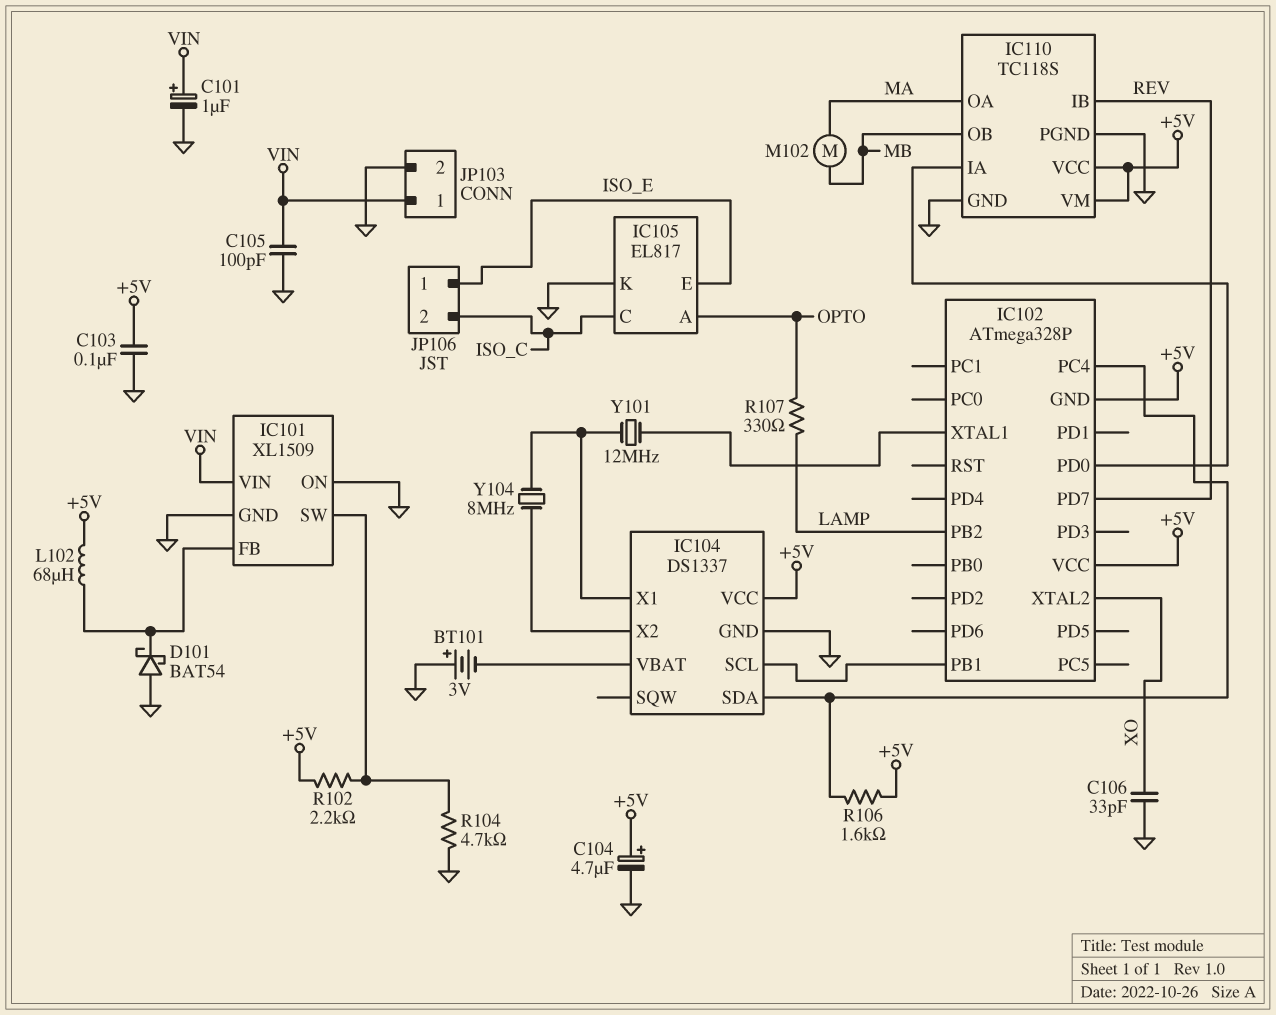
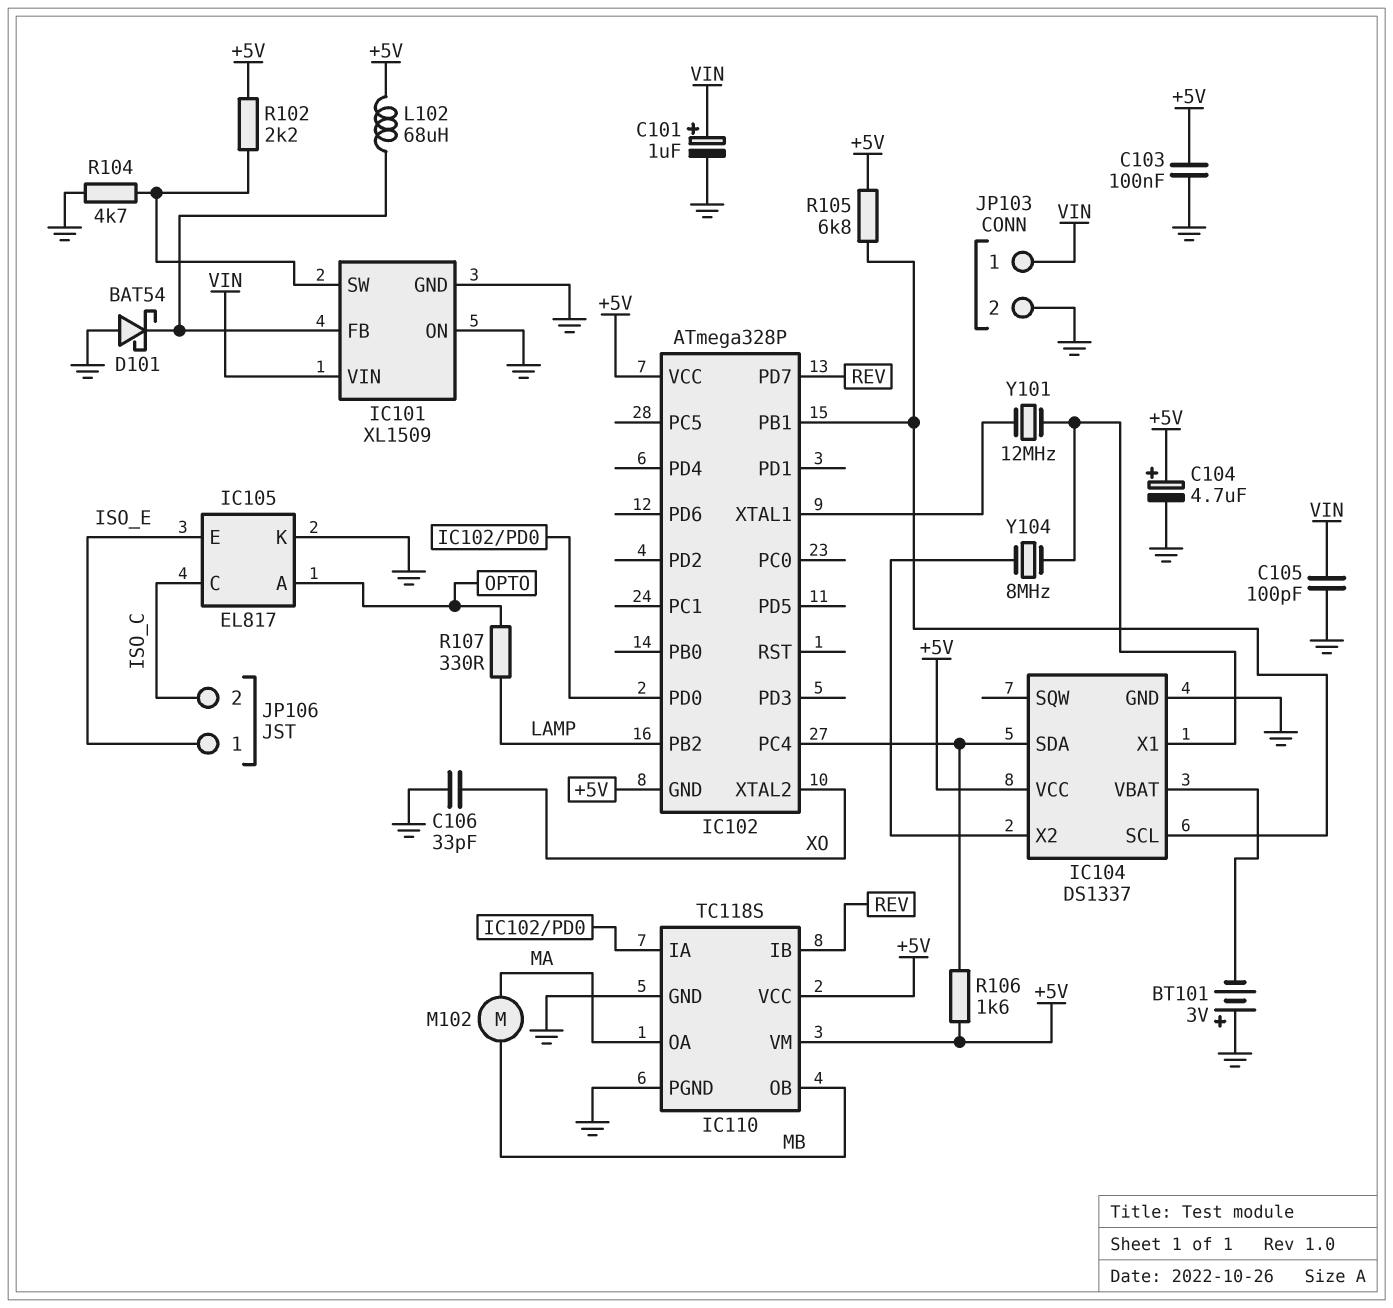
R105: none -> 6.8k (+5V, IC102/PB1)

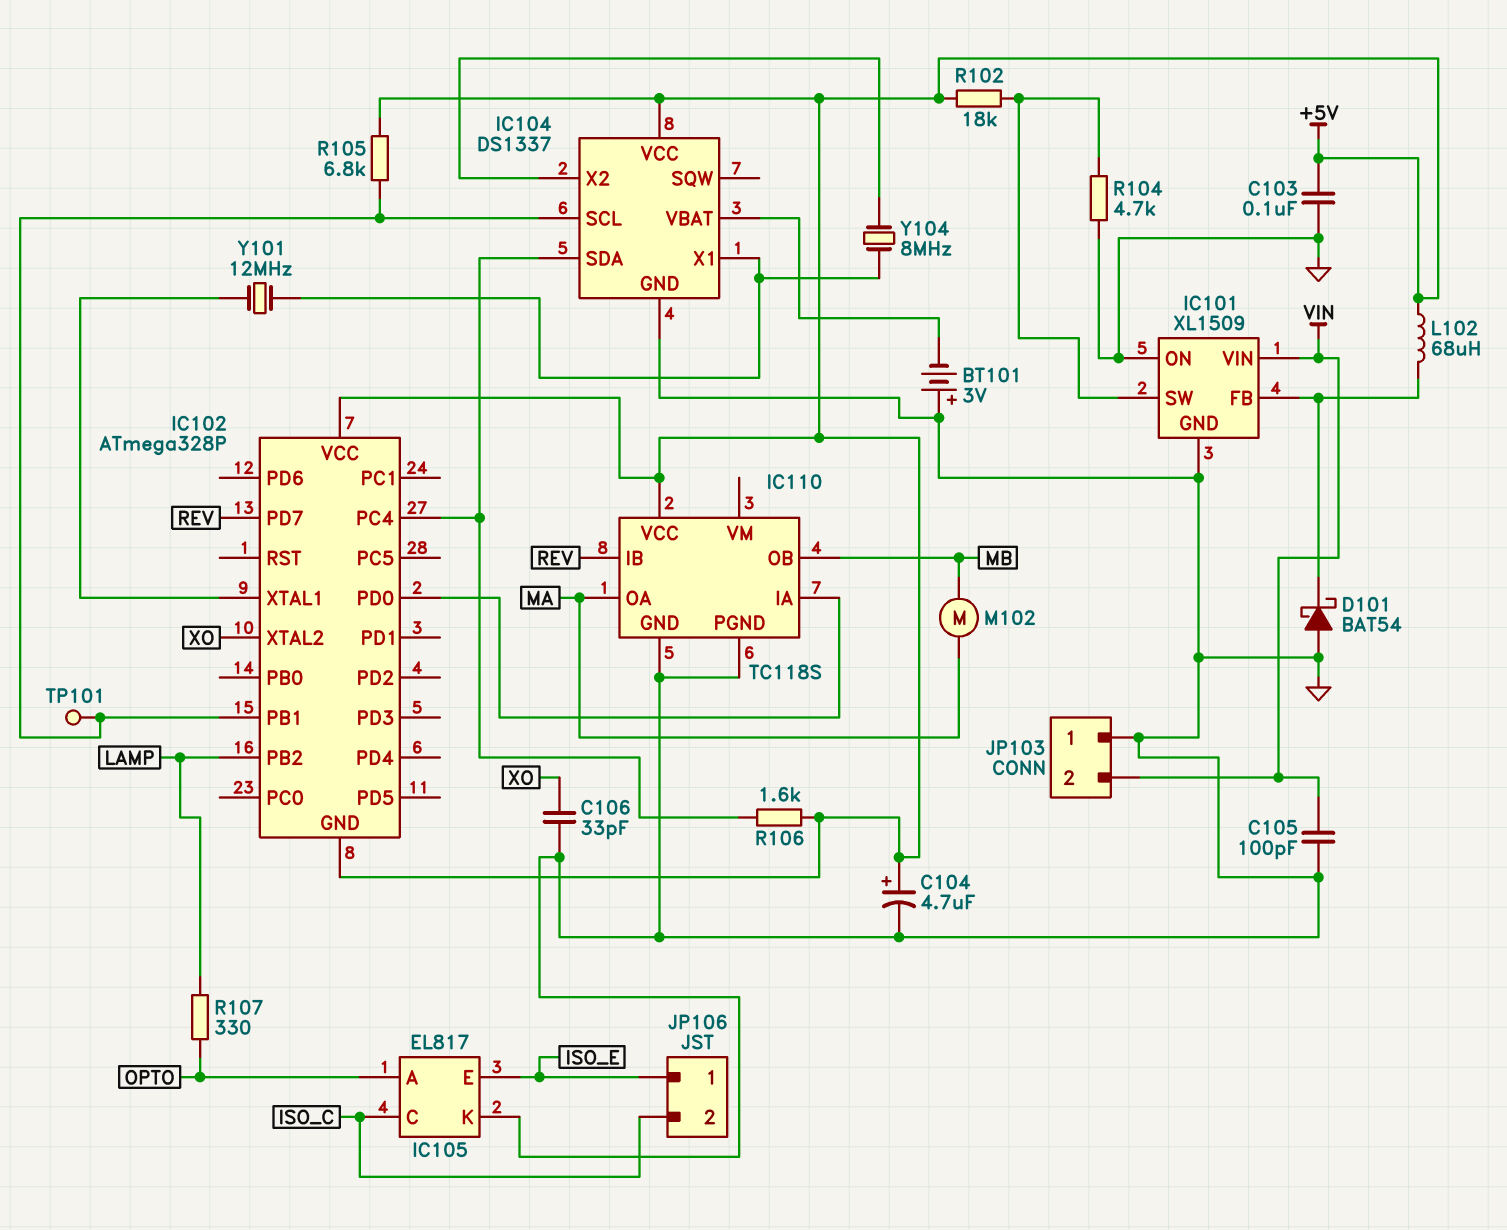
C101: 1uF (plus VIN, minus GND) -> none
IC110 pin VM: +5V -> none
JP103 pin 1: VIN -> GND
JP103 pin 2: GND -> VIN
R102: 2.2k (+5V, IC101/SW) -> 18k (+5V, IC101/SW)
TP101: none -> test point (IC102/PB1)

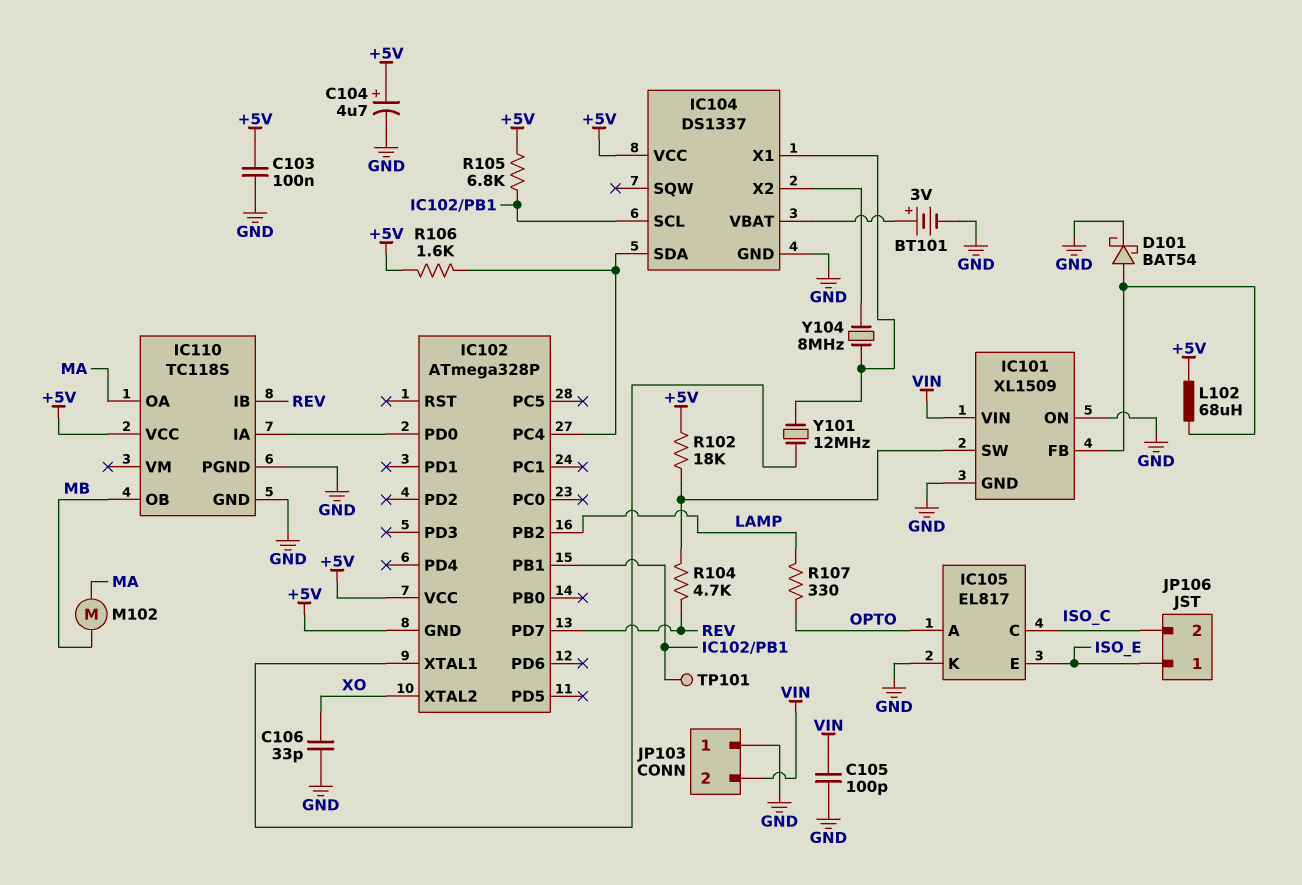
BT101: 3V (plus GND, minus IC104/VBAT) -> 3V (plus IC104/VBAT, minus GND)
D101: schottky BAT54 (A GND, K IC101/FB) -> schottky BAT54 (A IC101/FB, K GND)
R104: 4.7k (GND, IC101/SW) -> 4.7k (IC101/SW, REV)

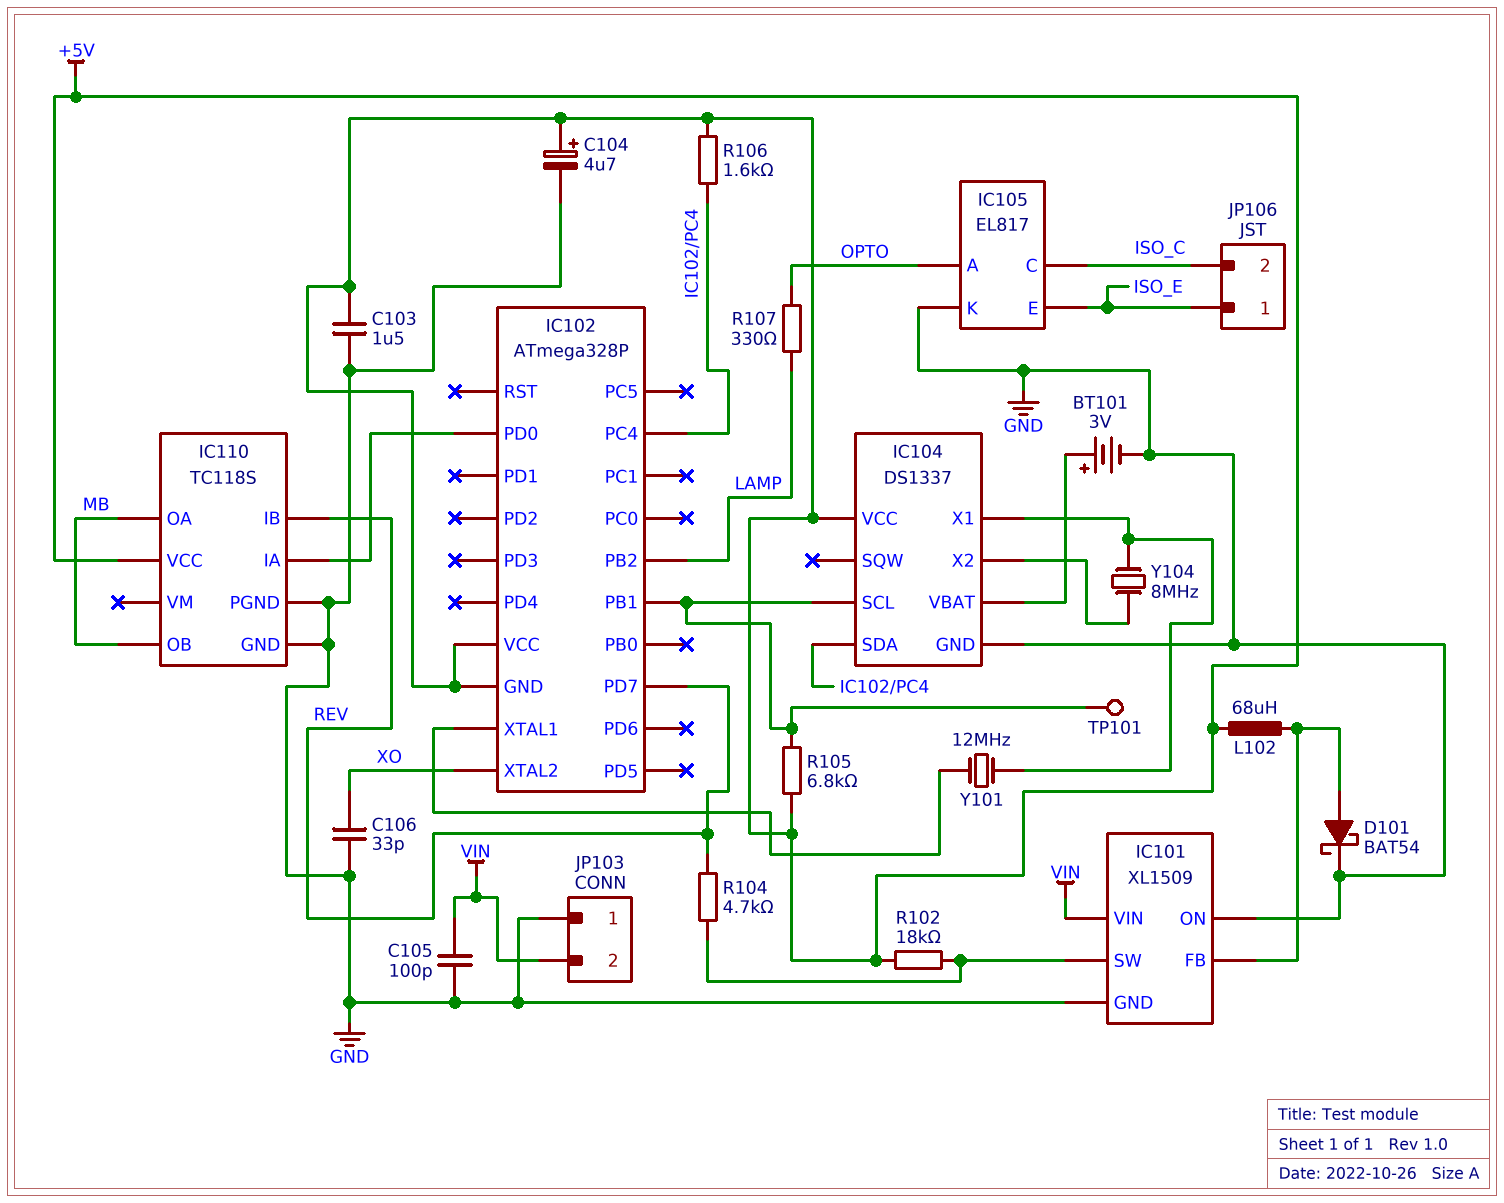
C103: 100nF (+5V, GND) -> 1.5uF (+5V, GND)
IC110 pin OA: MA -> MB
M102: motor (MA, MB) -> none

